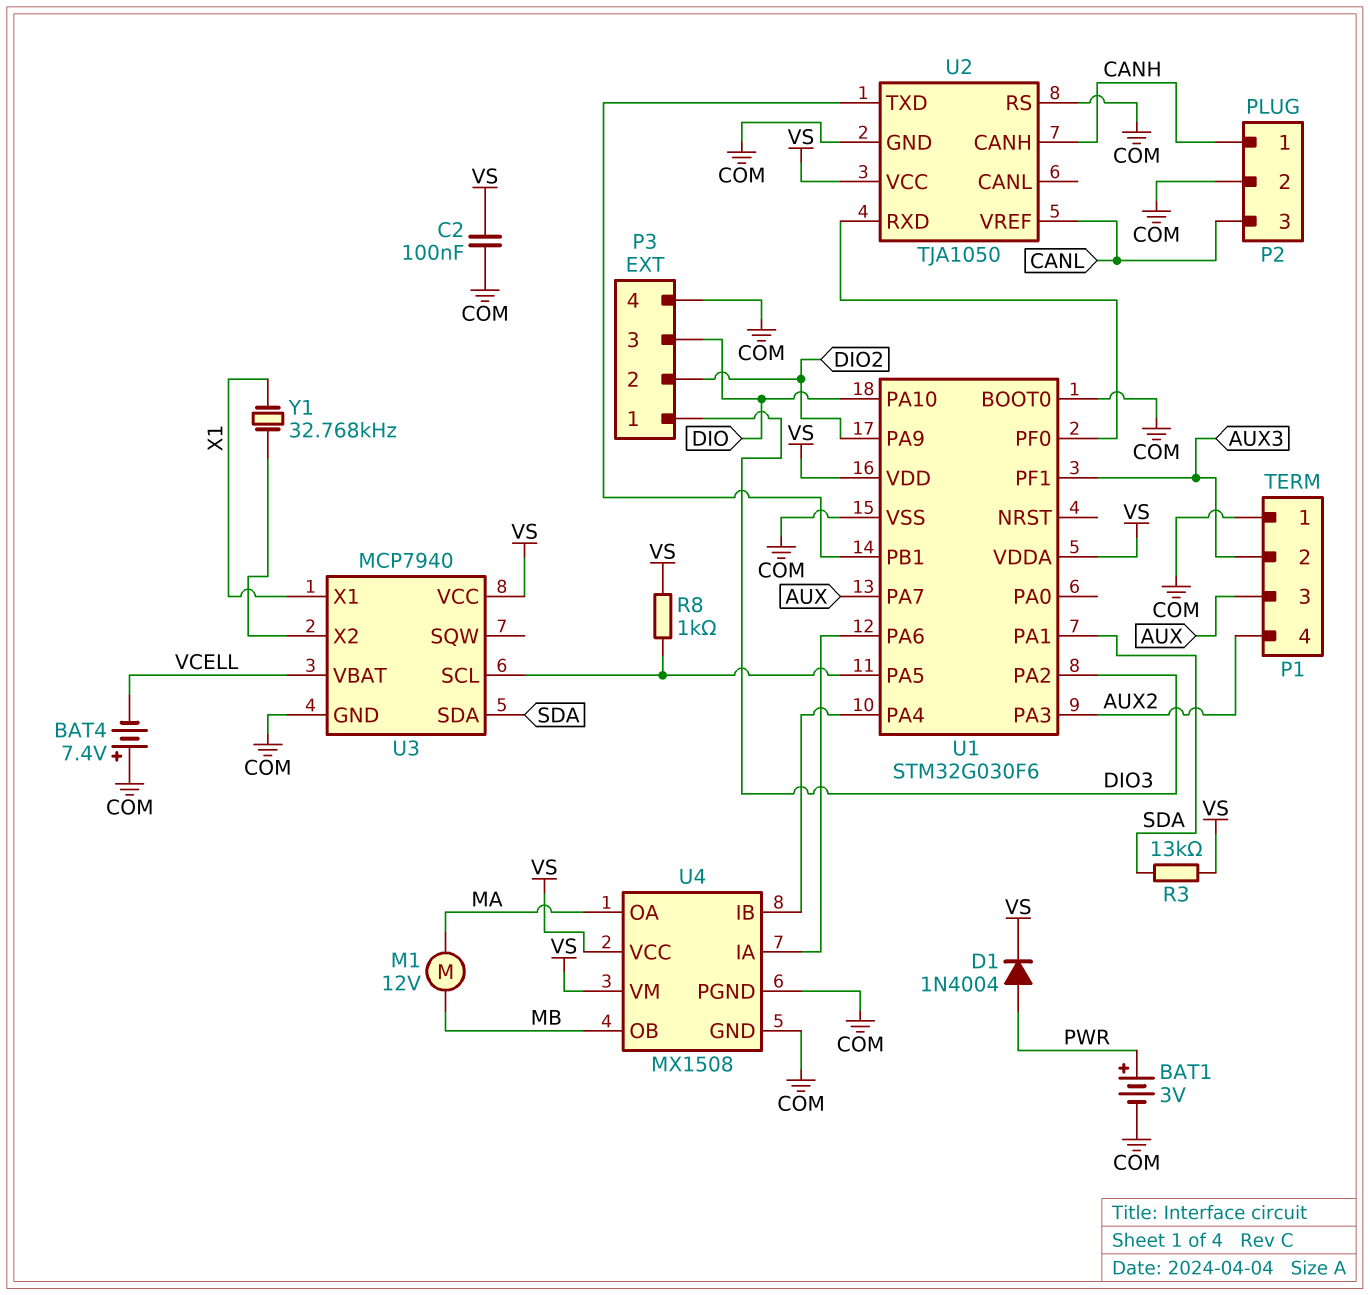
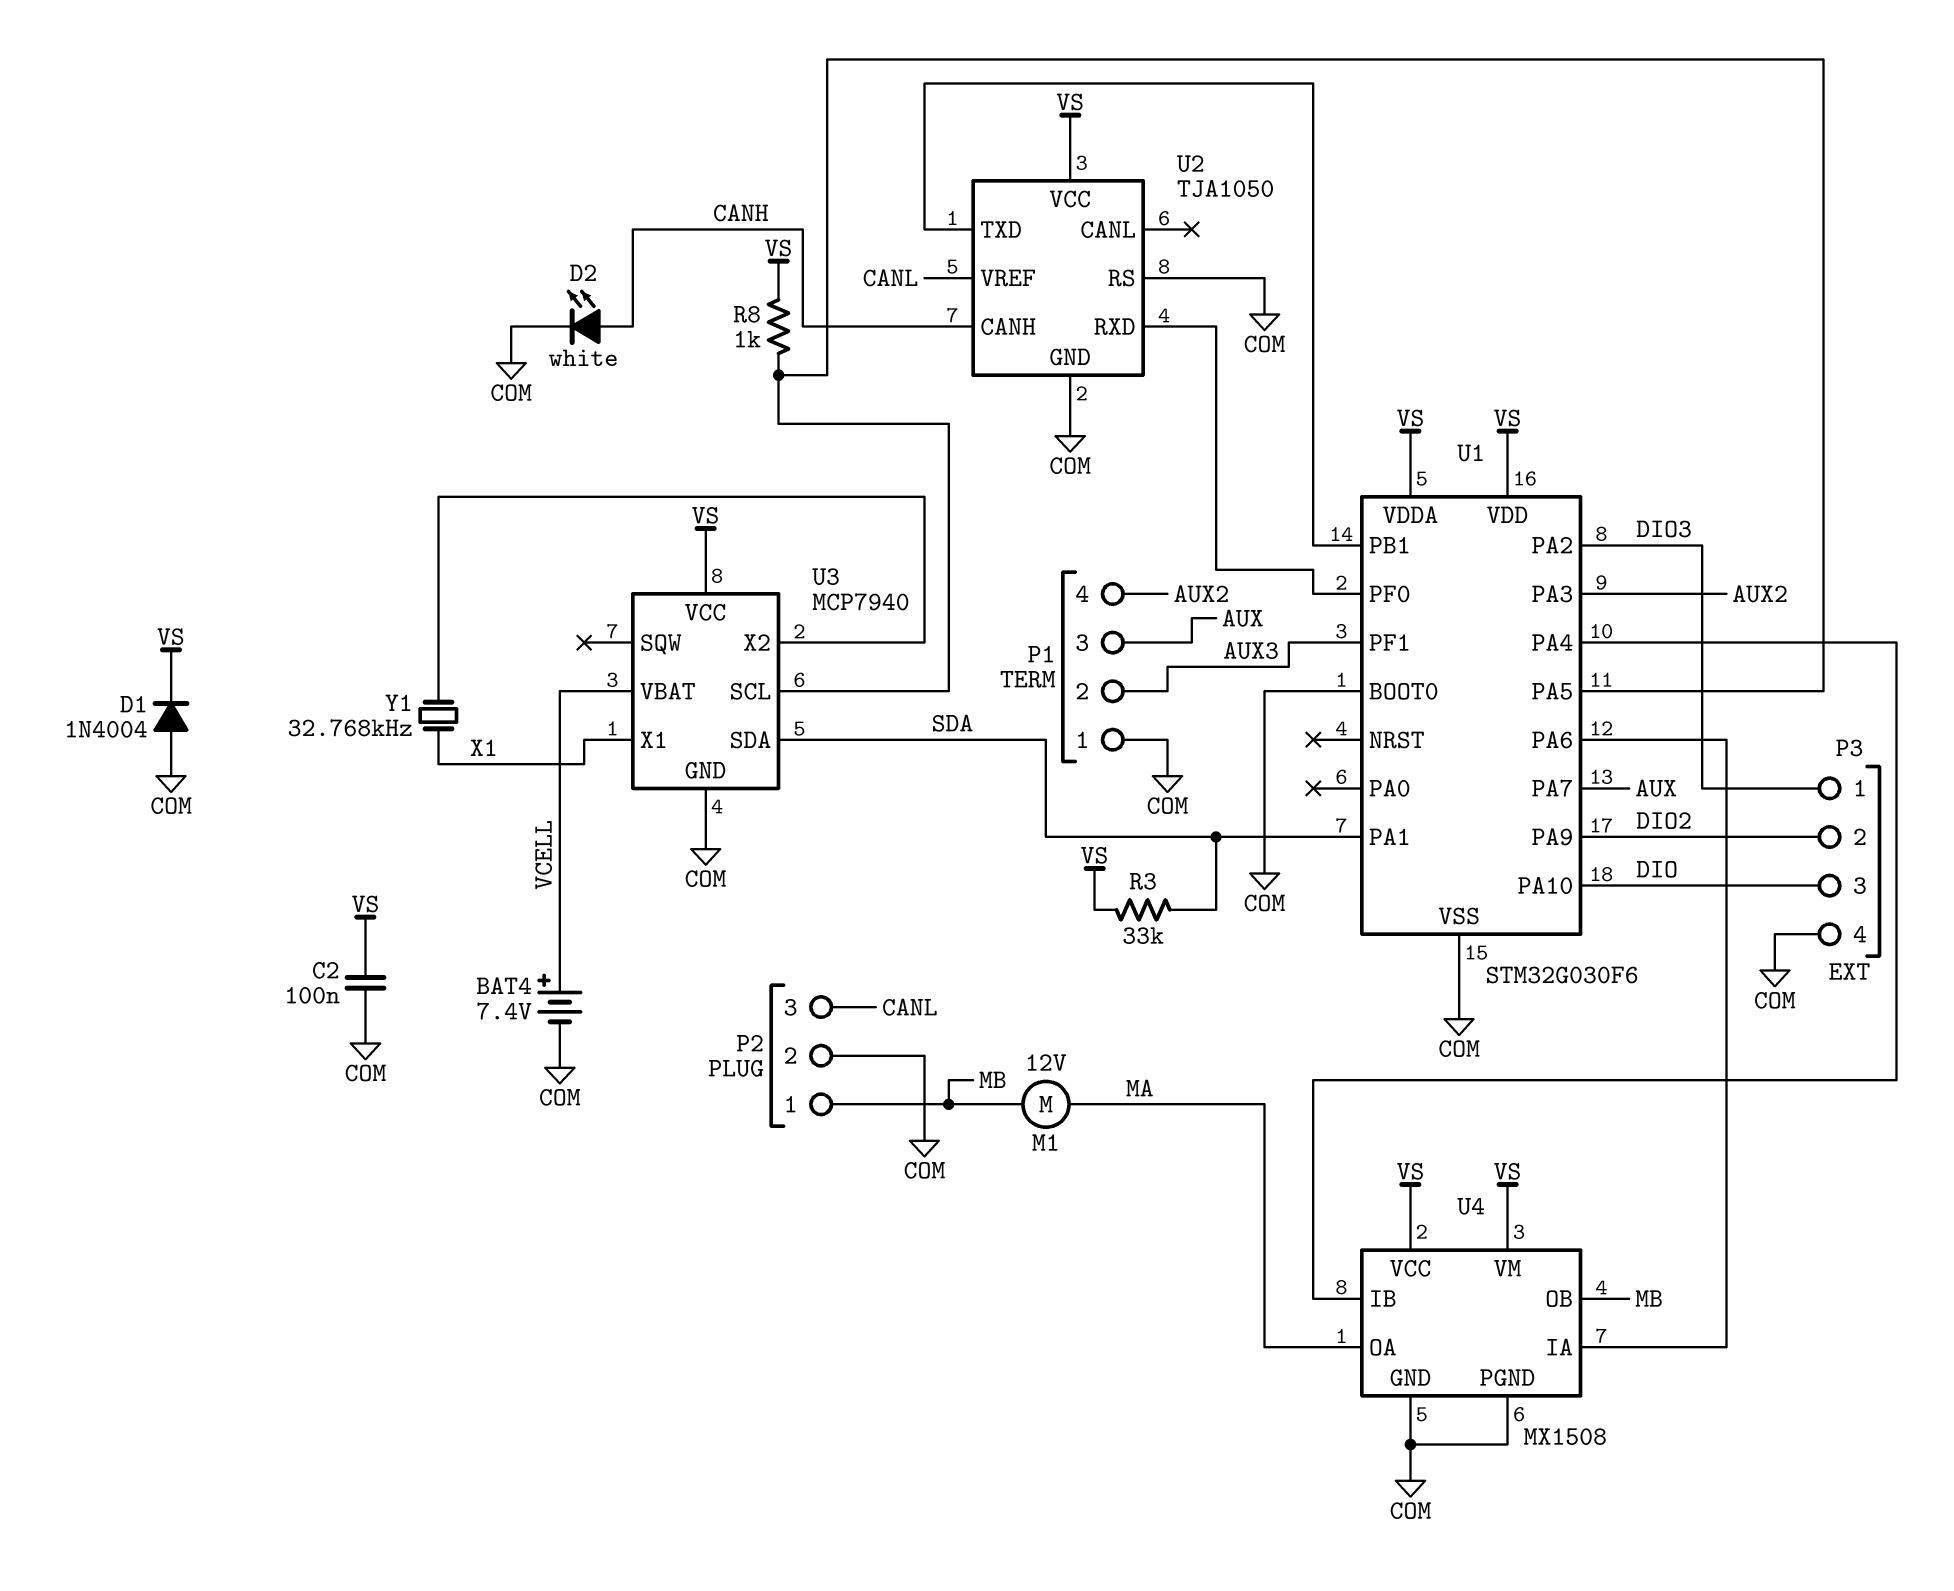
BAT1: 3V (plus PWR, minus COM) -> none
BAT4: 7.4V (plus COM, minus VCELL) -> 7.4V (plus VCELL, minus COM)
D1: diode 1N4004 (A PWR, K VS) -> diode 1N4004 (A COM, K VS)
D2: none -> LED white (A CANH, K COM)
P2 pin 1: CANH -> MB
R3: 13k (SDA, VS) -> 33k (SDA, VS)

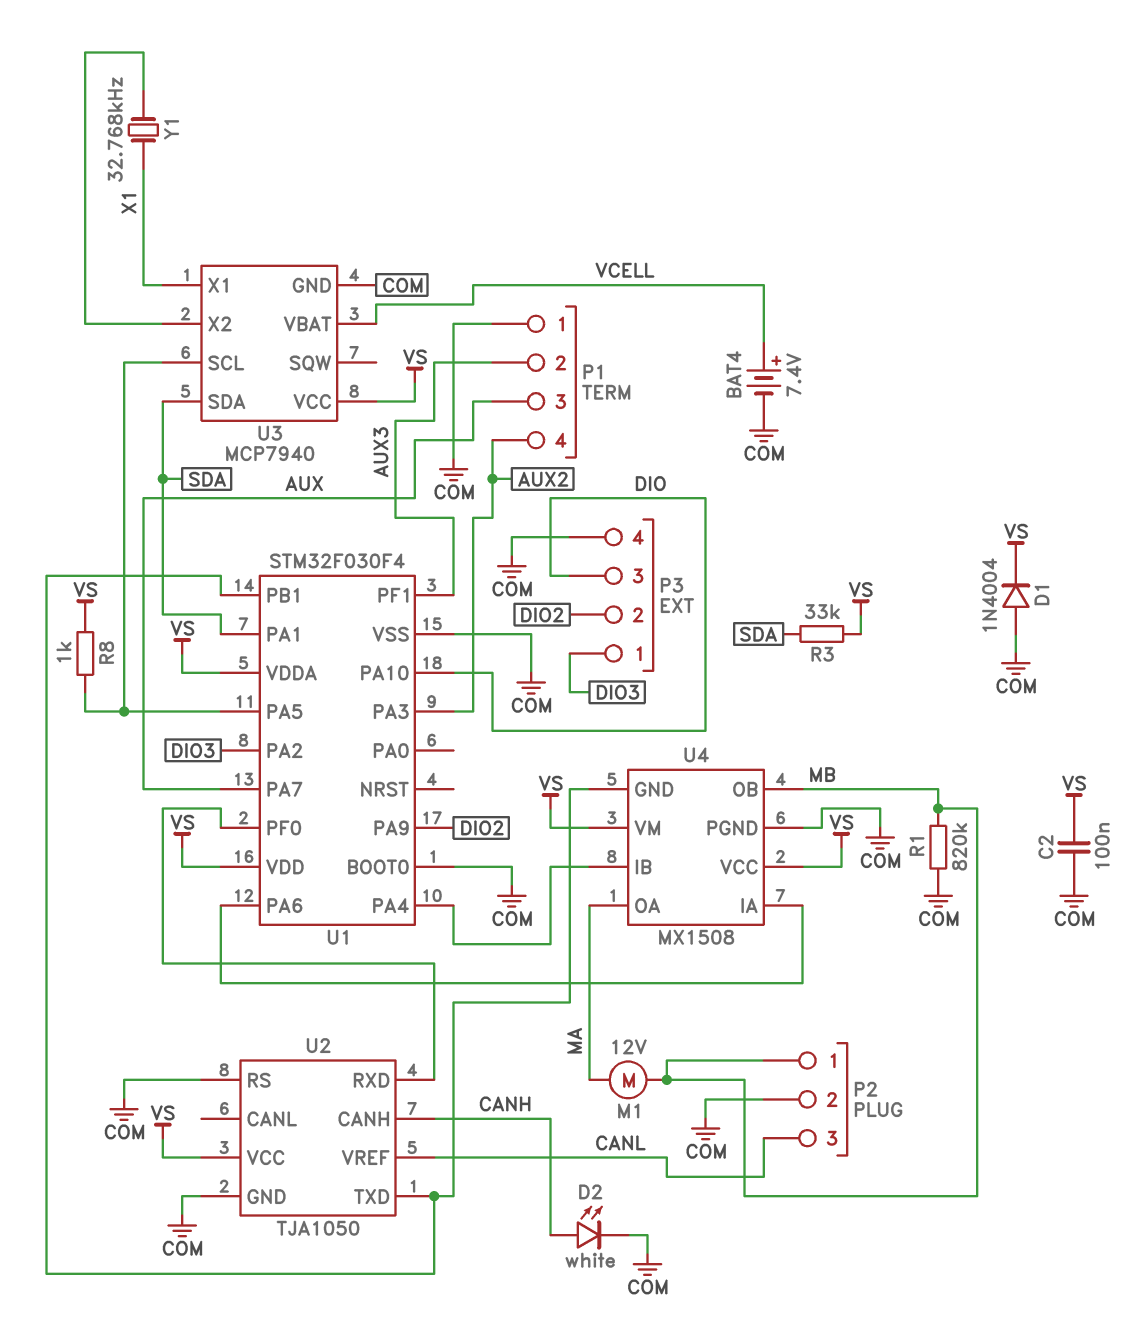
R1: none -> 820k (COM, MB)
U1: STM32G030F6 -> STM32F030F4
U4 pin GND: COM -> U1/PB1

